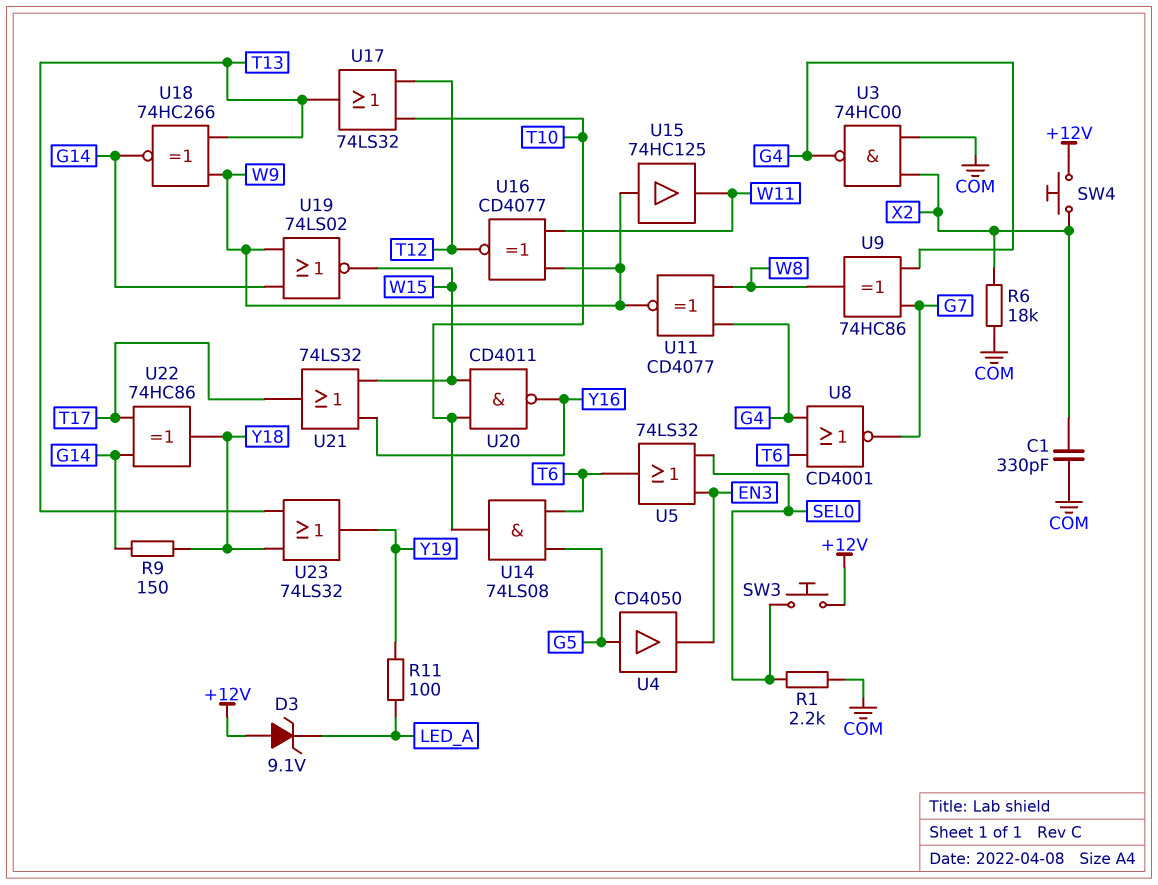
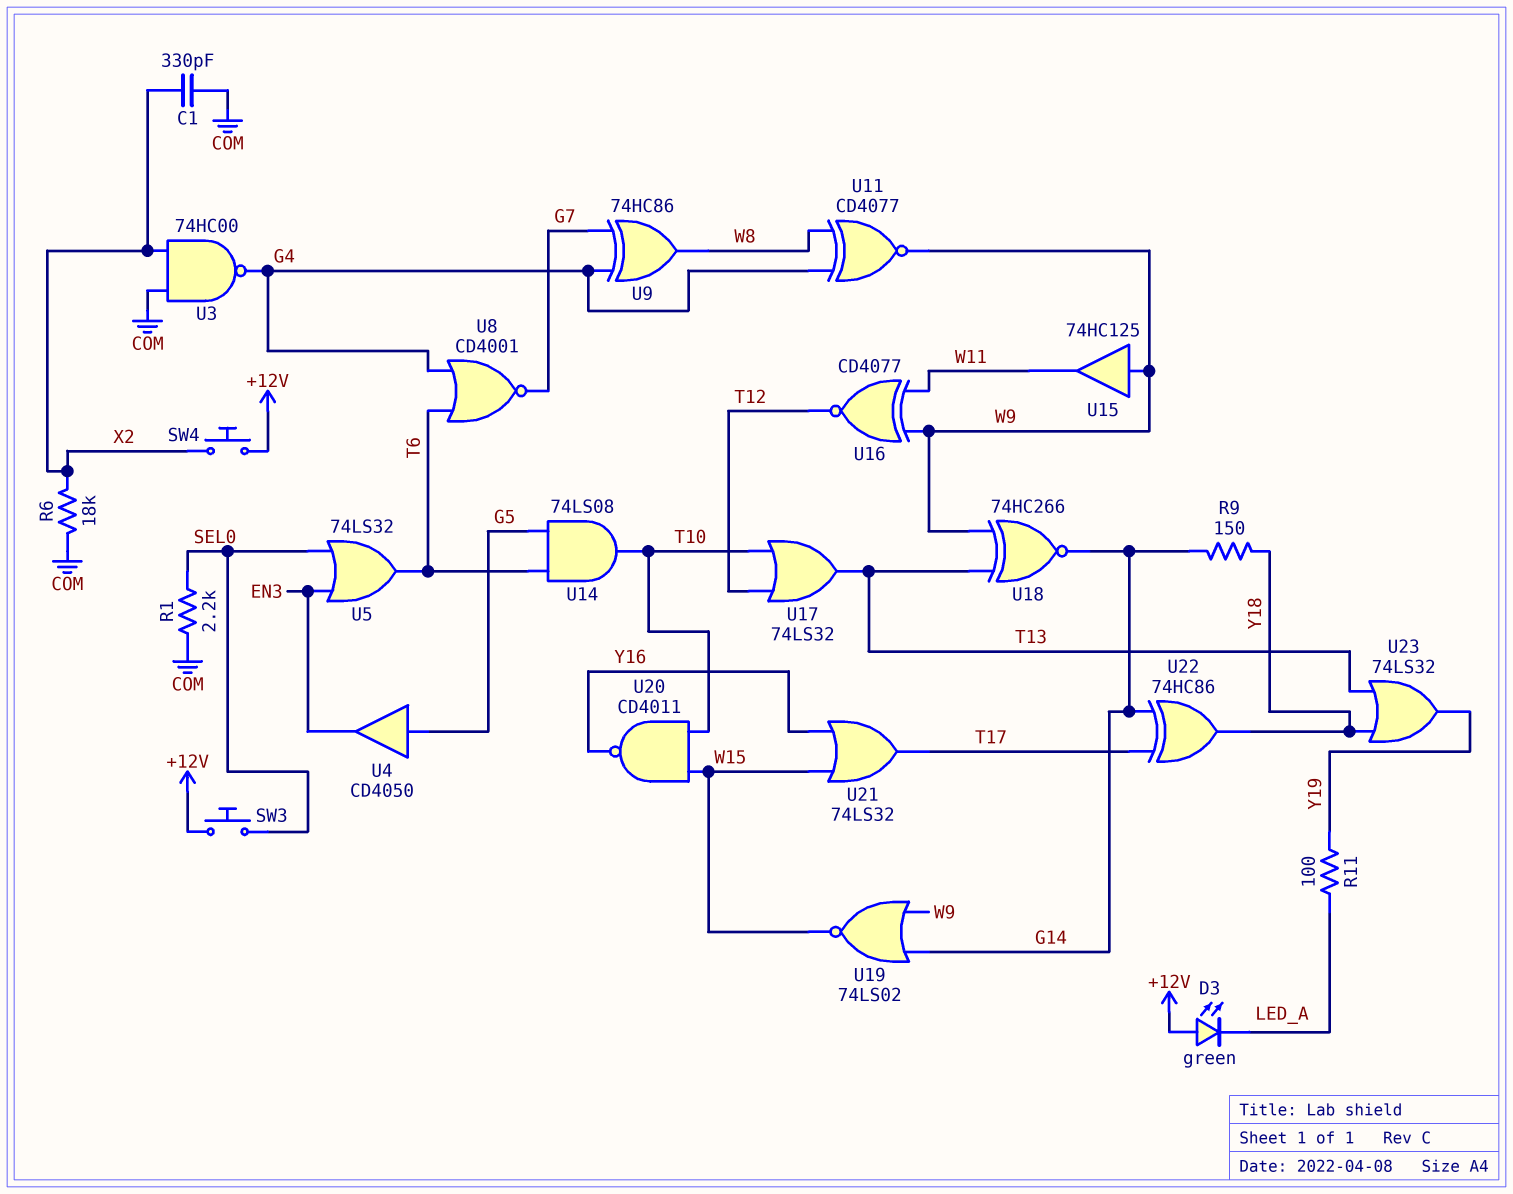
D3: zener 9.1V (A +12V, K LED_A) -> LED green (A +12V, K LED_A)

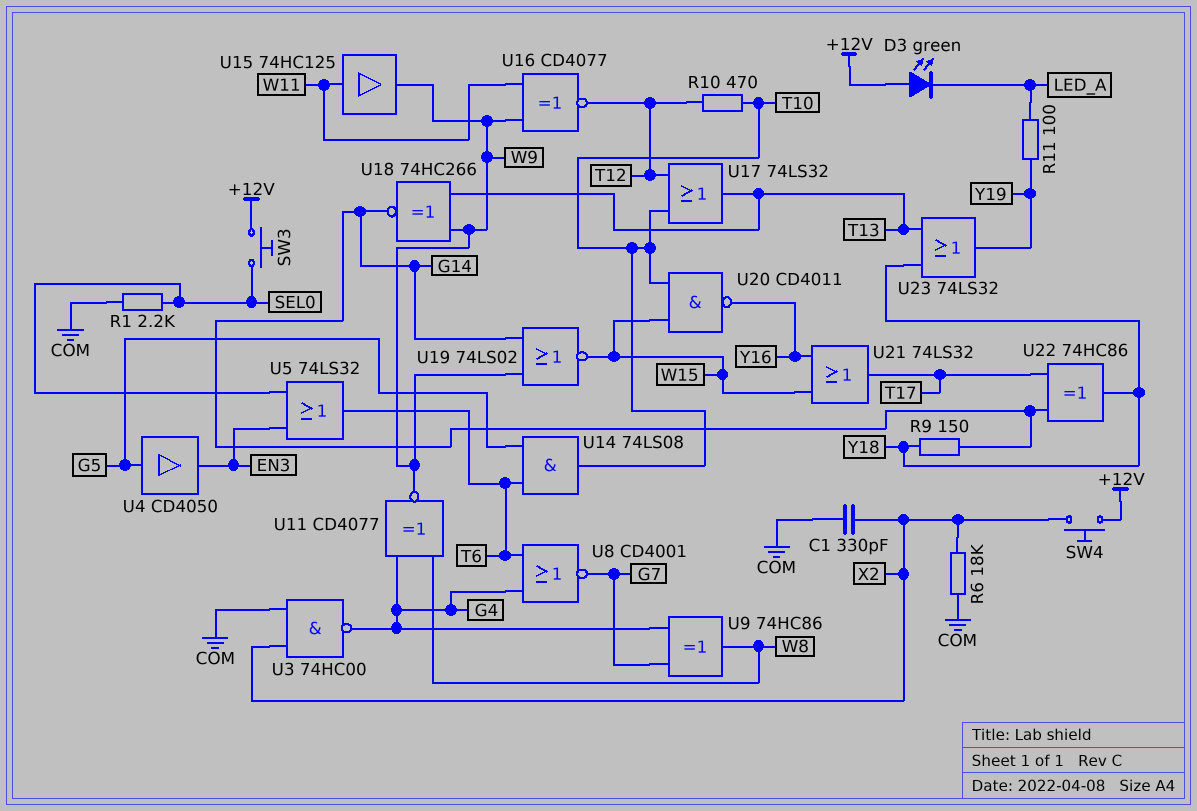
R10: none -> 470 (T10, T12)
U15: buffer 74HC125 (in W9, out W11) -> buffer 74HC125 (in W11, out W9)

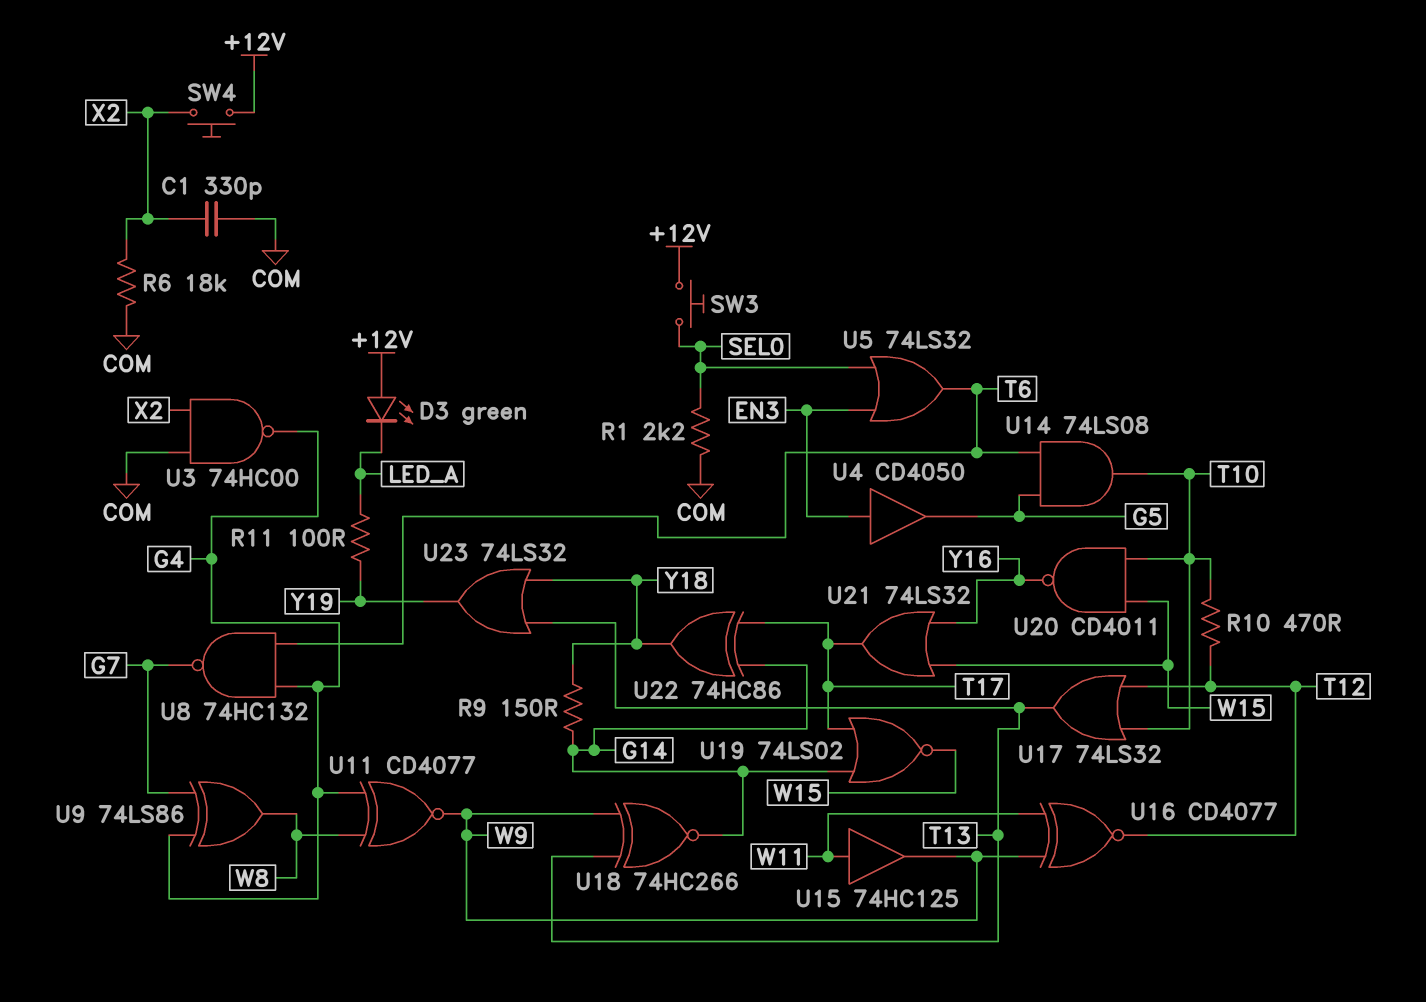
U4: buffer CD4050 (in G5, out EN3) -> buffer CD4050 (in EN3, out G5)
U8: NOR CD4001 (in G4, in T6, out G7) -> NAND 74HC132 (in G4, in T6, out G7)
U9: XOR 74HC86 (in G4, in G7, out W8) -> XOR 74LS86 (in G4, in G7, out W8)
U19: NOR 74LS02 (in G14, in W9, out W15) -> NOR 74LS02 (in G14, in T17, out W15)

